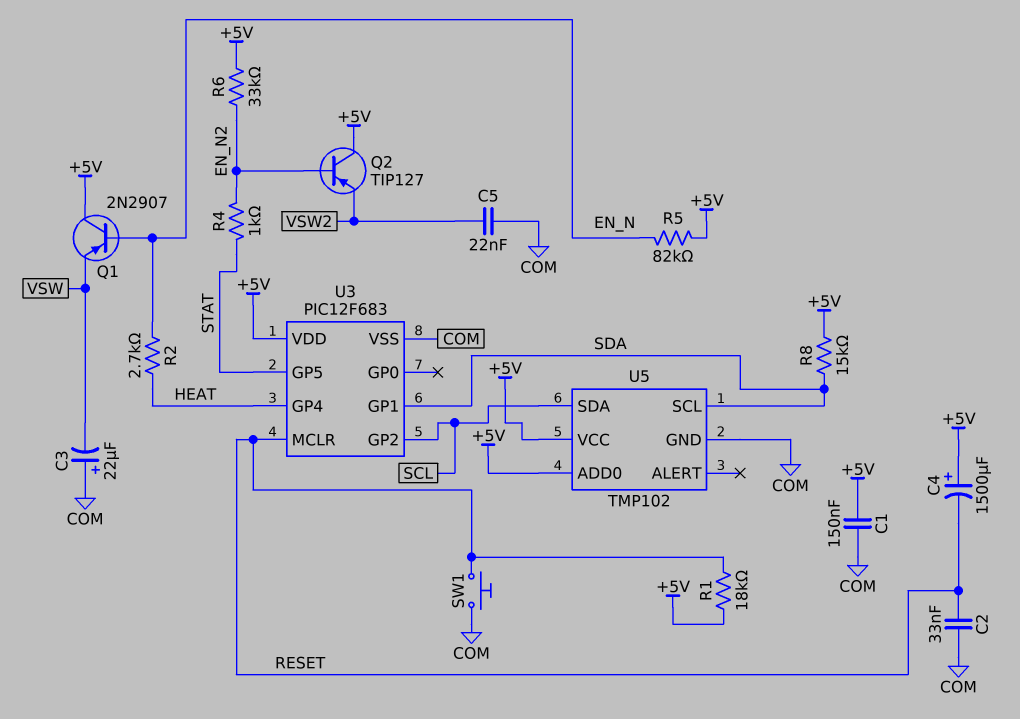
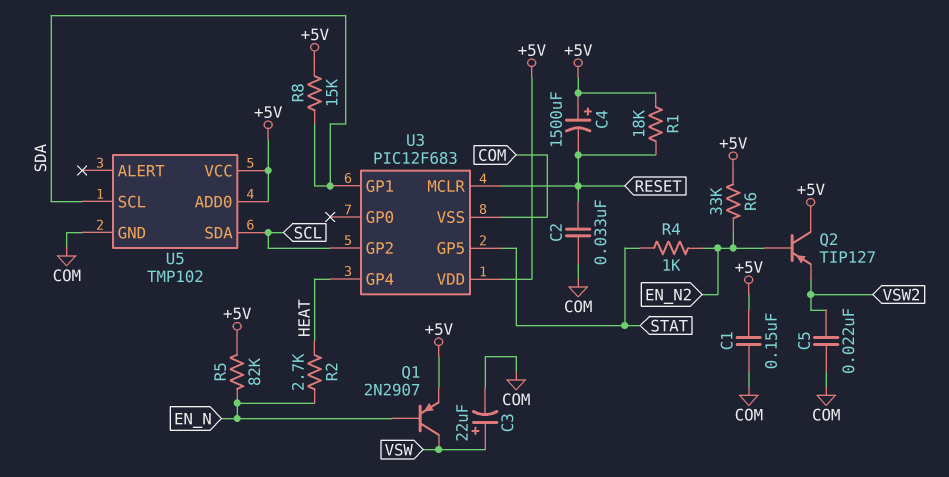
C3: 22uF (plus COM, minus VSW) -> 22uF (plus VSW, minus COM)
Q1: PNP 2N2907 (B EN_N, C +5V, E VSW) -> PNP 2N2907 (B EN_N, C VSW, E +5V)
SW1: button (COM, RESET) -> none

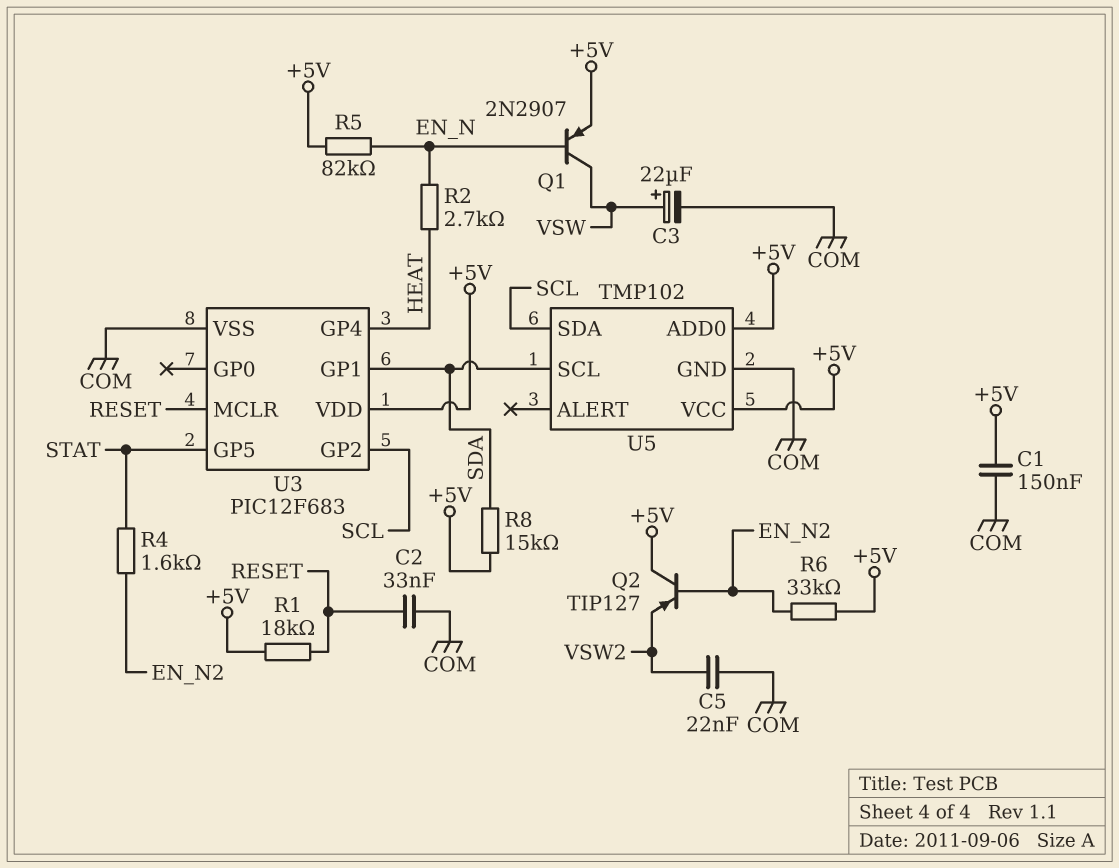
C4: 1500uF (plus +5V, minus RESET) -> none
R4: 1k (EN_N2, STAT) -> 1.6k (EN_N2, STAT)

